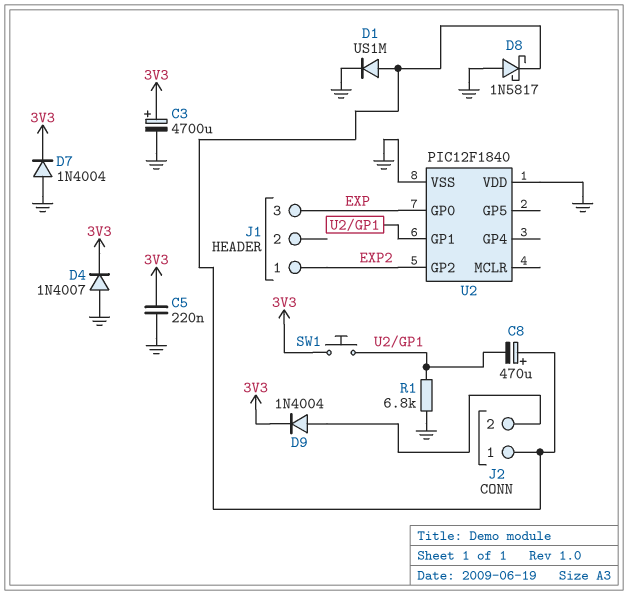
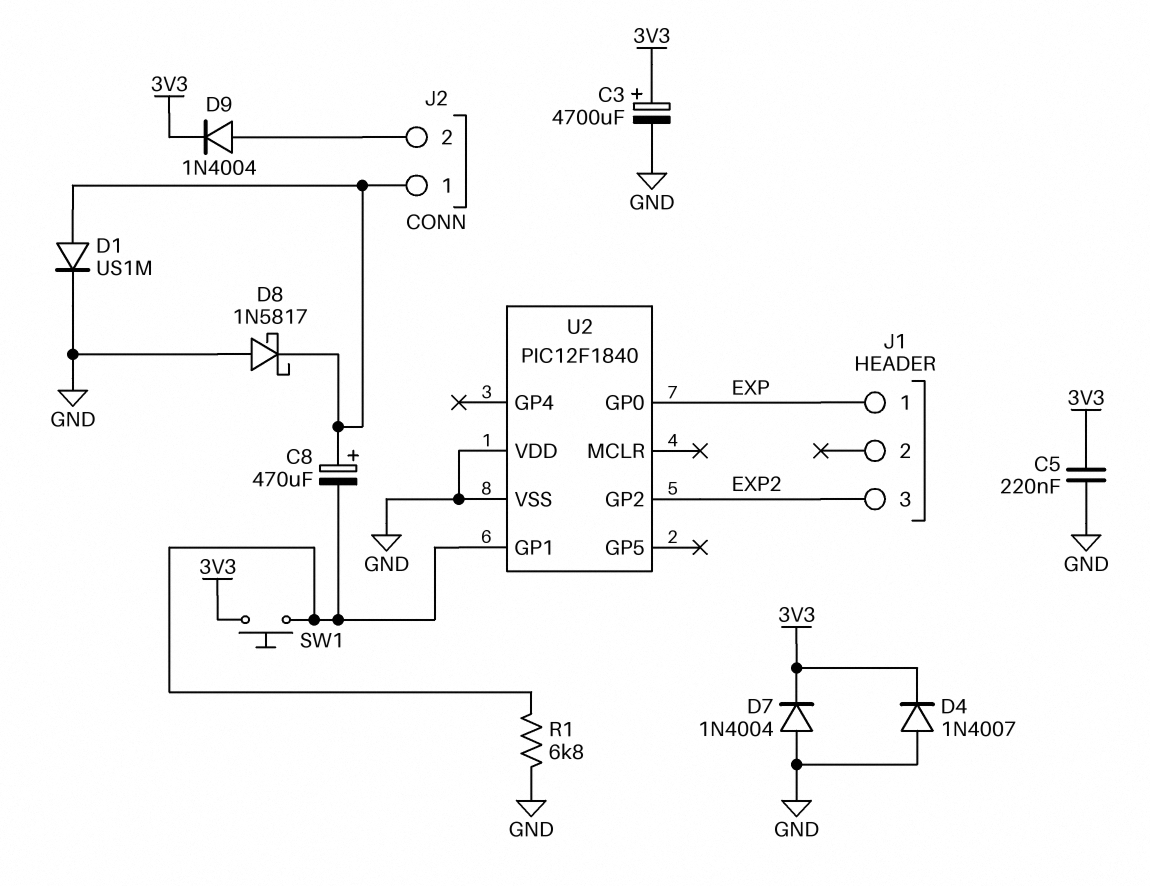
J1 pin 1: EXP2 -> EXP
J1 pin 3: EXP -> EXP2

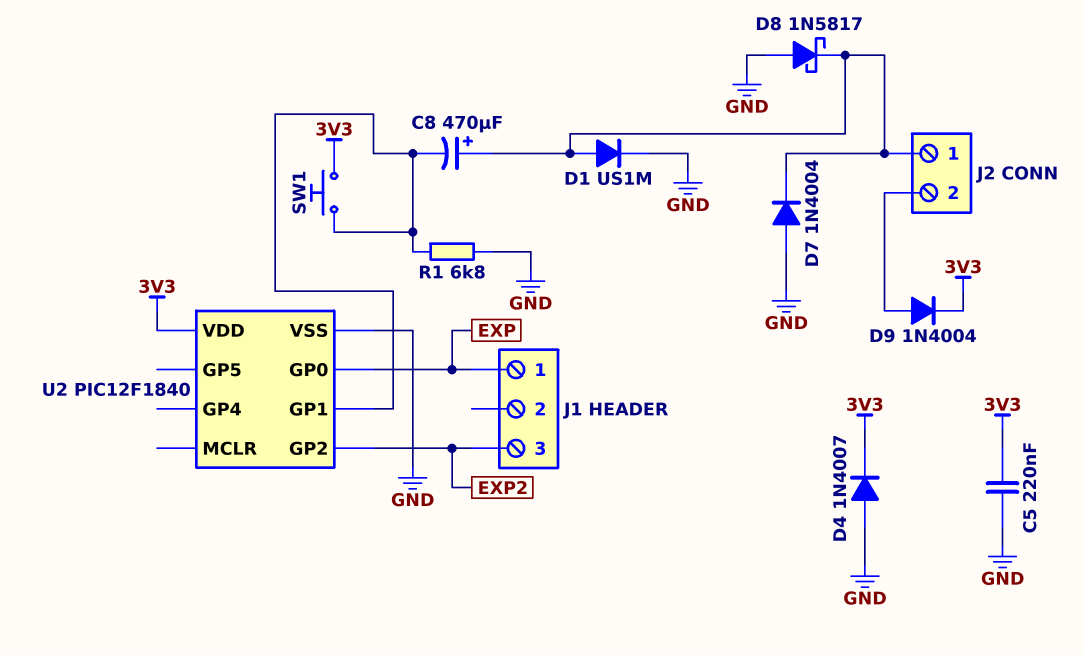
C3: 4700uF (plus 3V3, minus GND) -> none
D7: diode 1N4004 (A GND, K 3V3) -> diode 1N4004 (A GND, K J2/1)
U2 pin VDD: GND -> 3V3

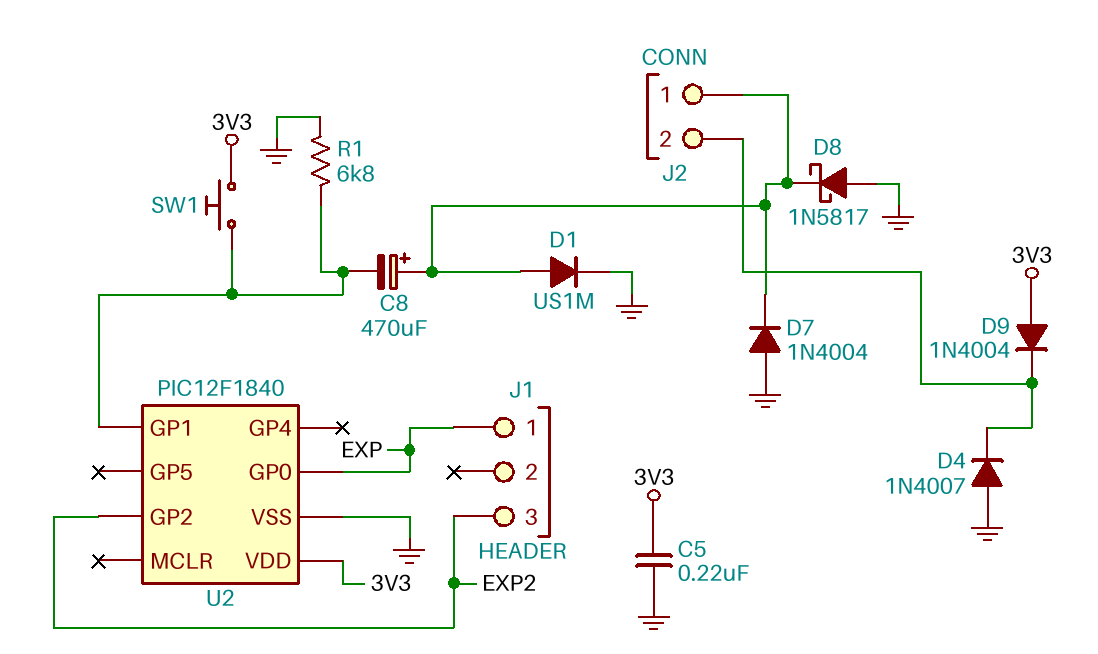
D4: diode 1N4007 (A GND, K 3V3) -> diode 1N4007 (A GND, K J2/2)
D9: diode 1N4004 (A J2/2, K 3V3) -> diode 1N4004 (A 3V3, K J2/2)

